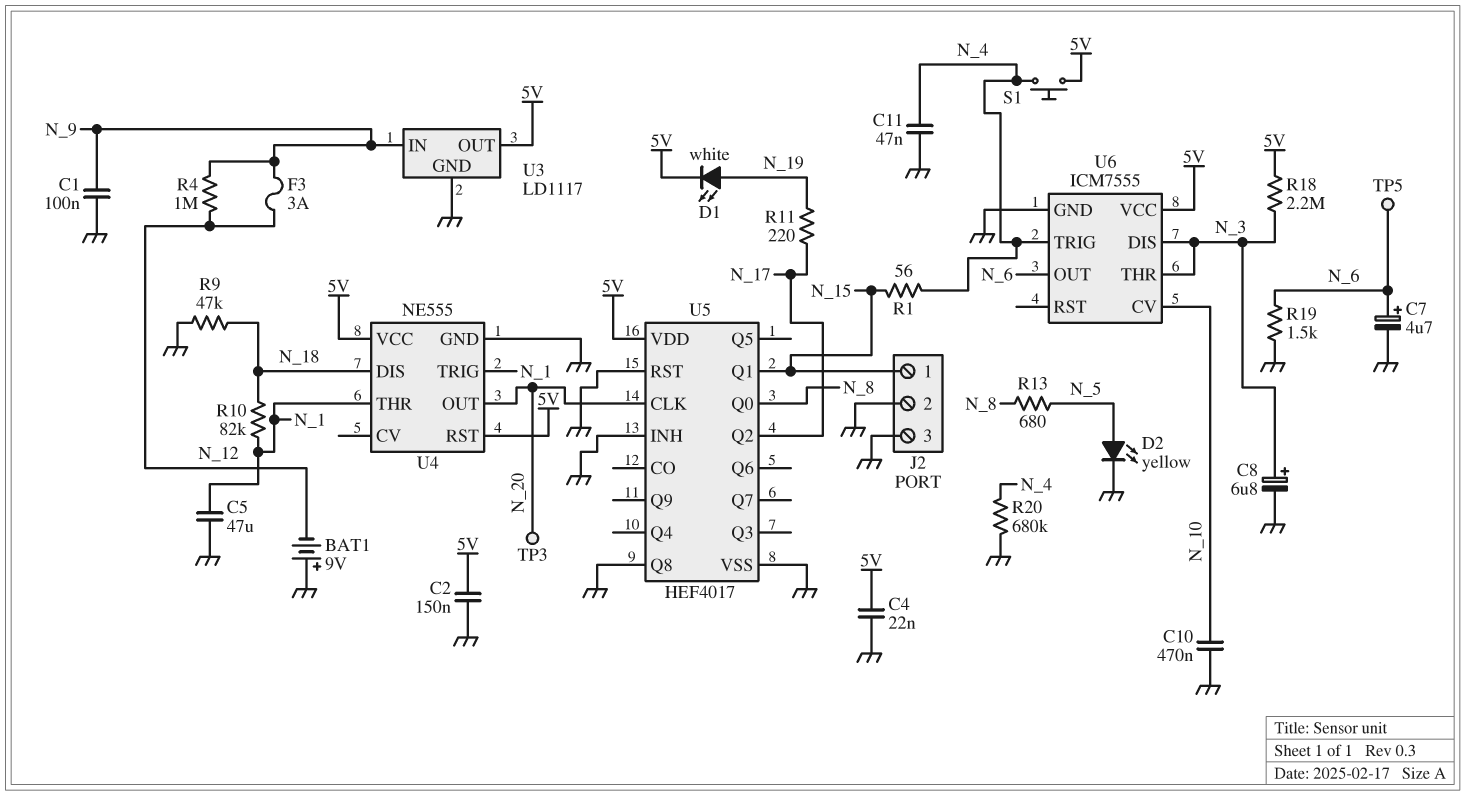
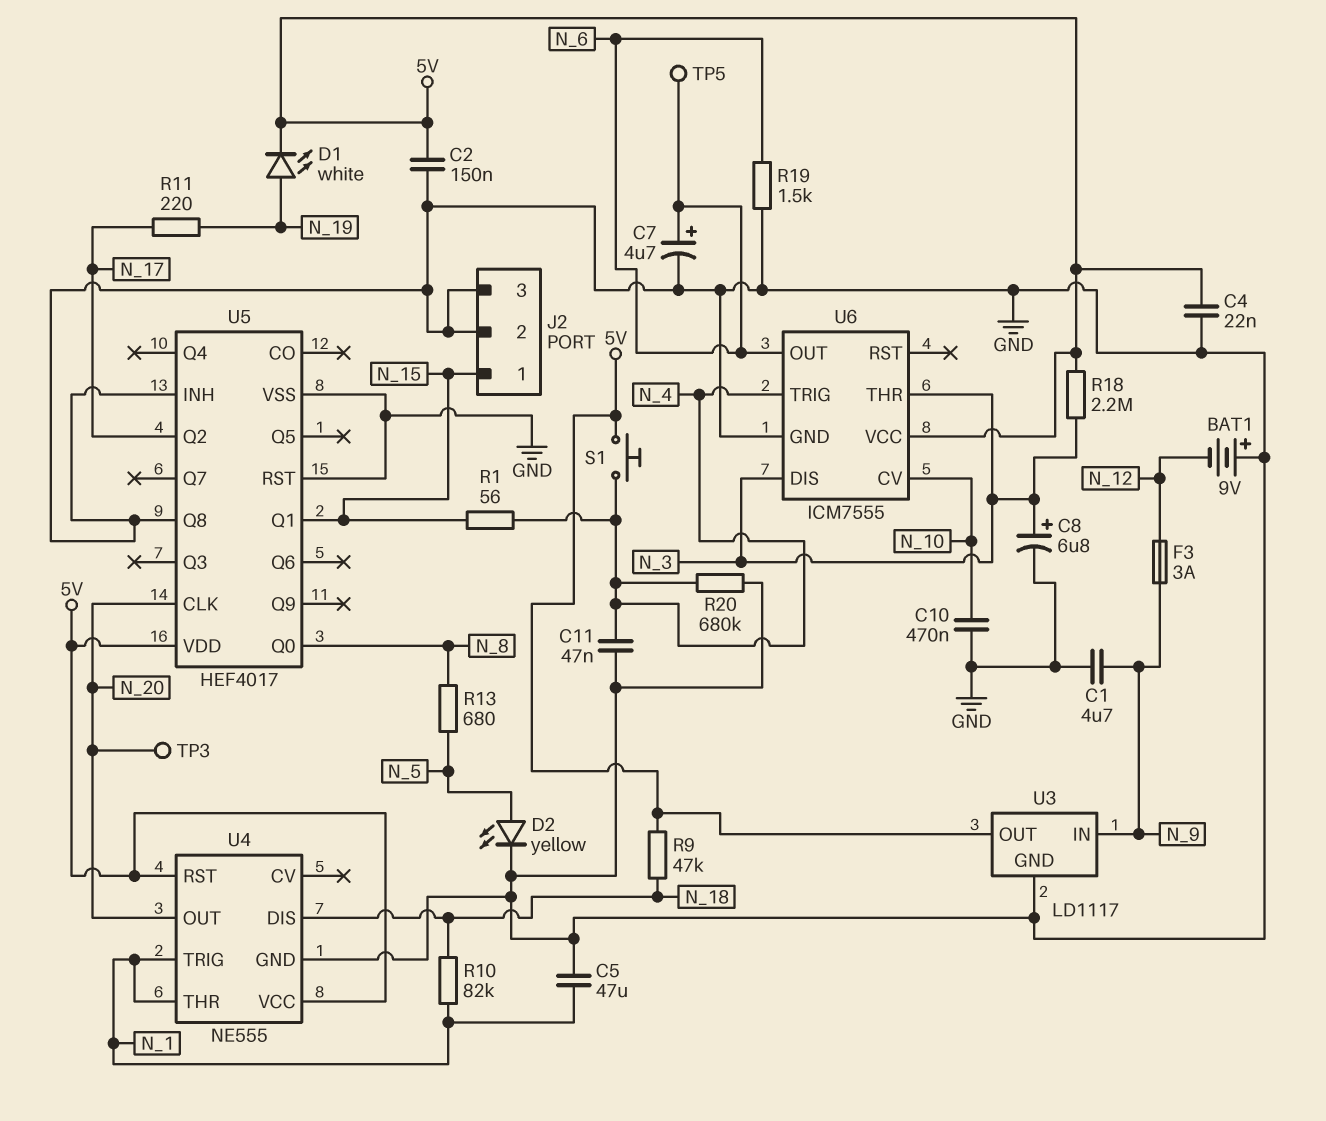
C1: 100nF (GND, N_9) -> 4.7uF (GND, N_9)
R4: 1M (N_9, N_12) -> none
R9: 47k (GND, N_18) -> 47k (5V, N_18)

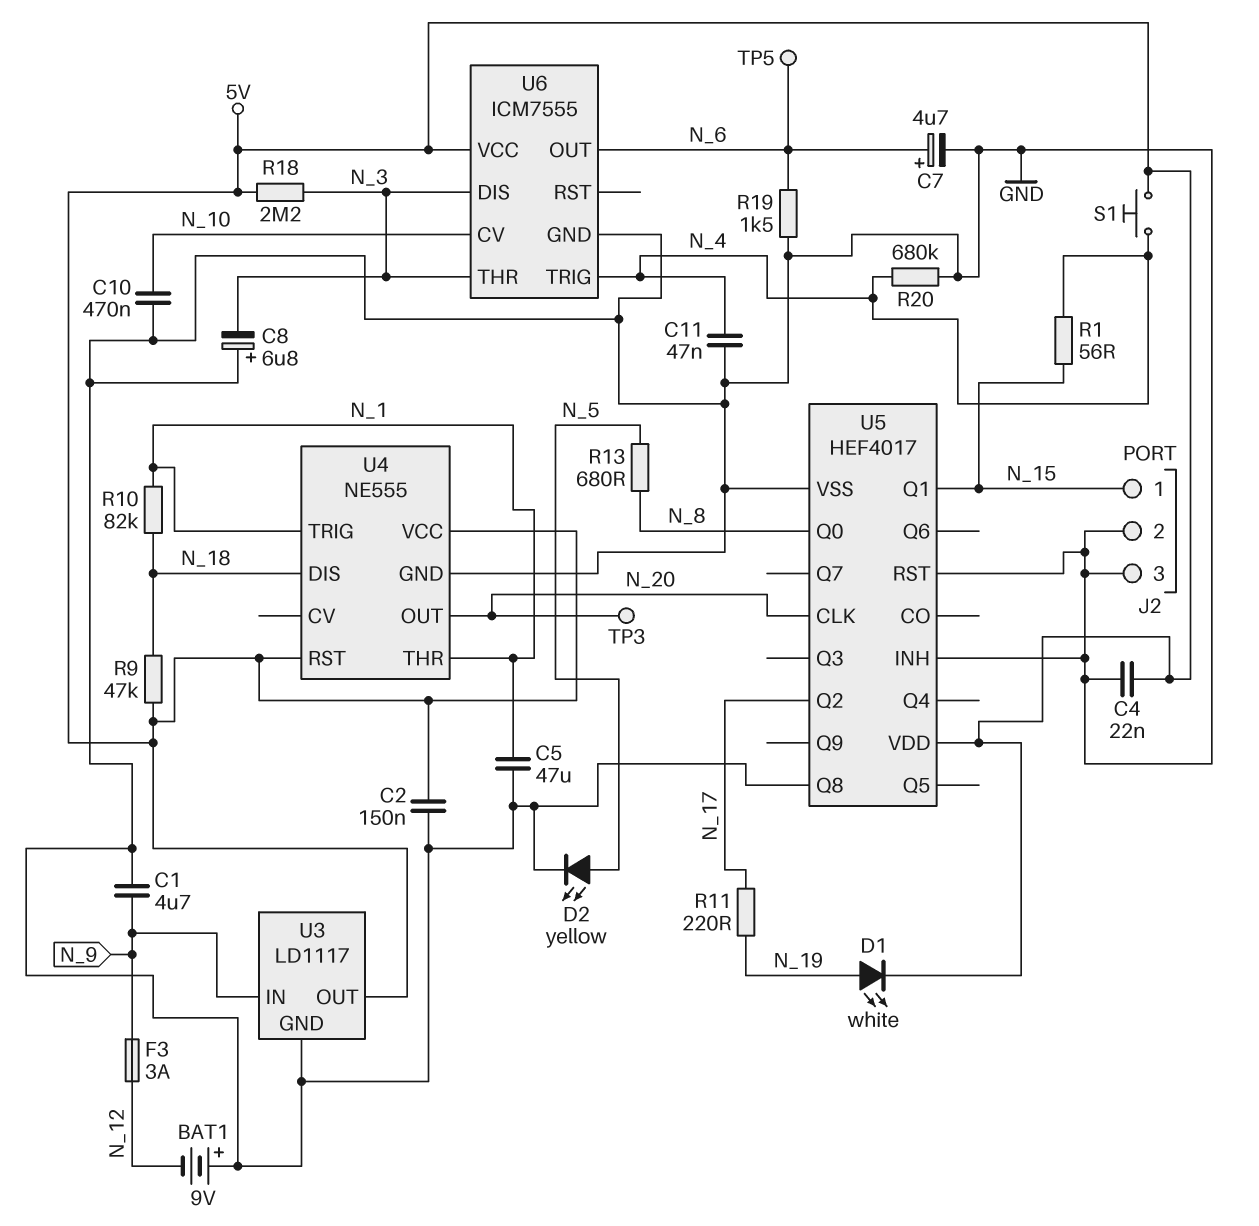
C8: 6.8uF (plus N_3, minus GND) -> 6.8uF (plus GND, minus N_3)

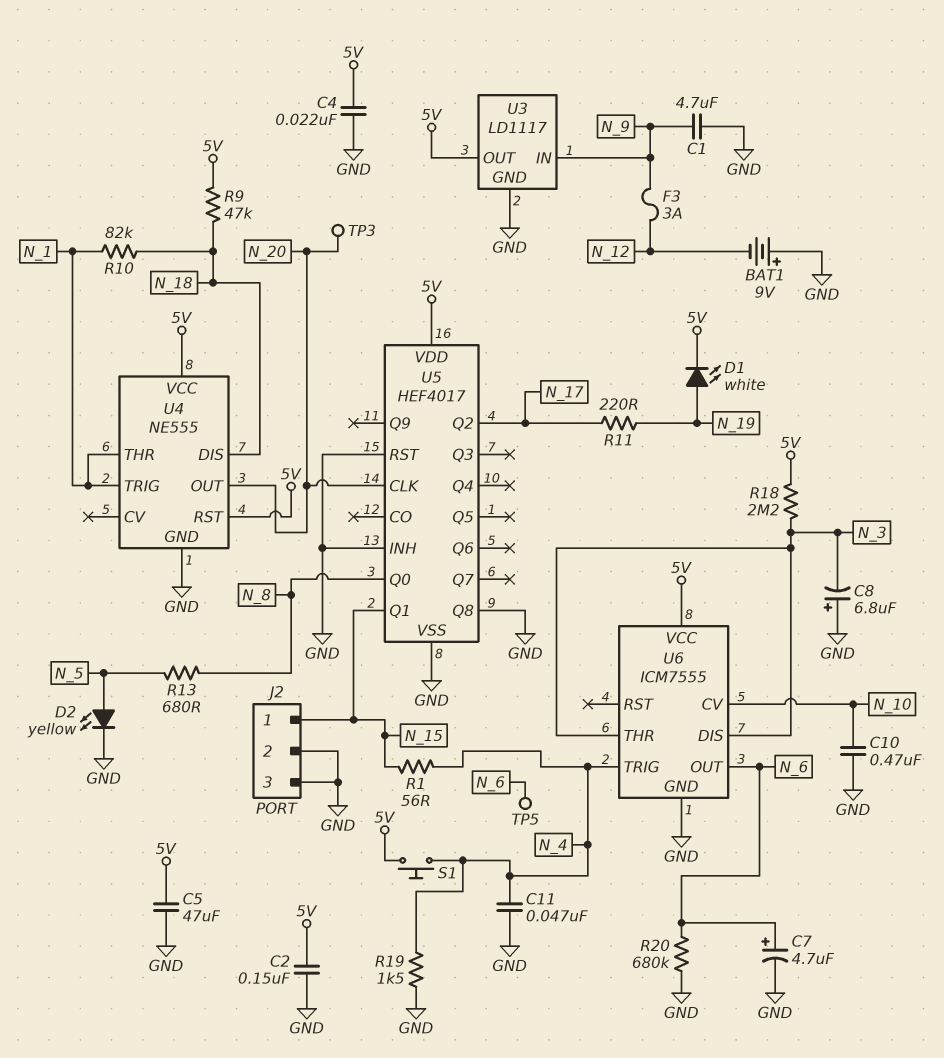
C5: 47uF (GND, N_1) -> 47uF (5V, GND)
R19: 1.5k (GND, N_6) -> 1.5k (GND, N_4)
R20: 680k (GND, N_4) -> 680k (GND, N_6)

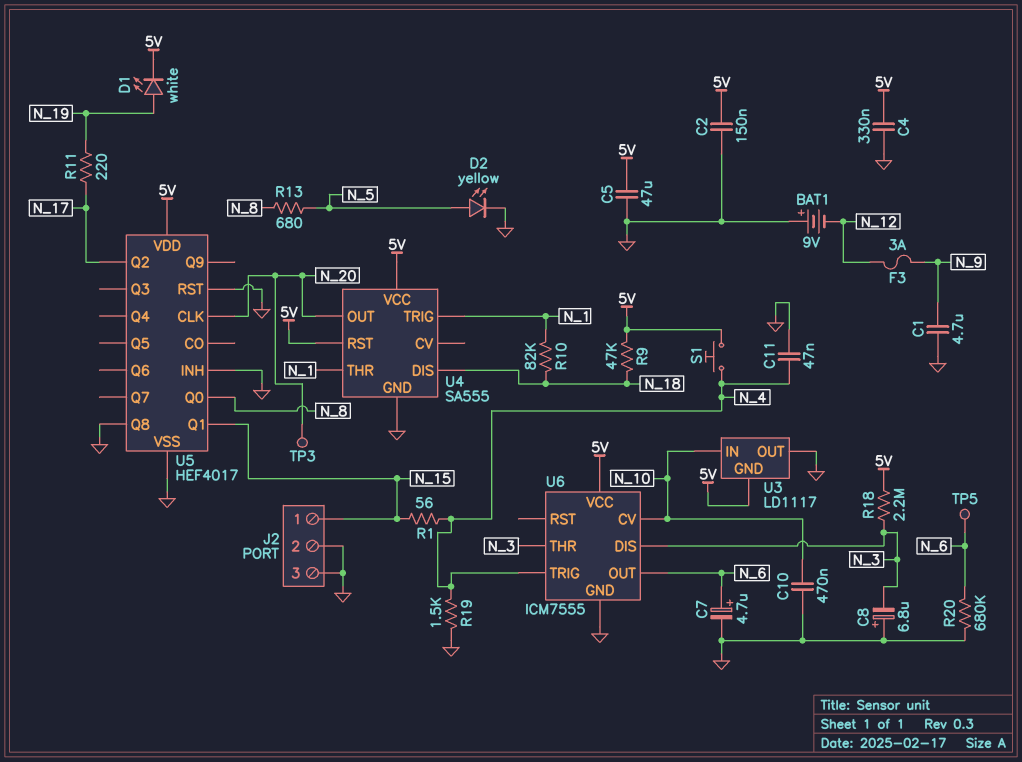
C4: 22nF (5V, GND) -> 330nF (5V, GND)
U3 pin GND: GND -> 5V
U3 pin IN: N_9 -> N_10
U3 pin OUT: 5V -> GND
U4: NE555 -> SA555

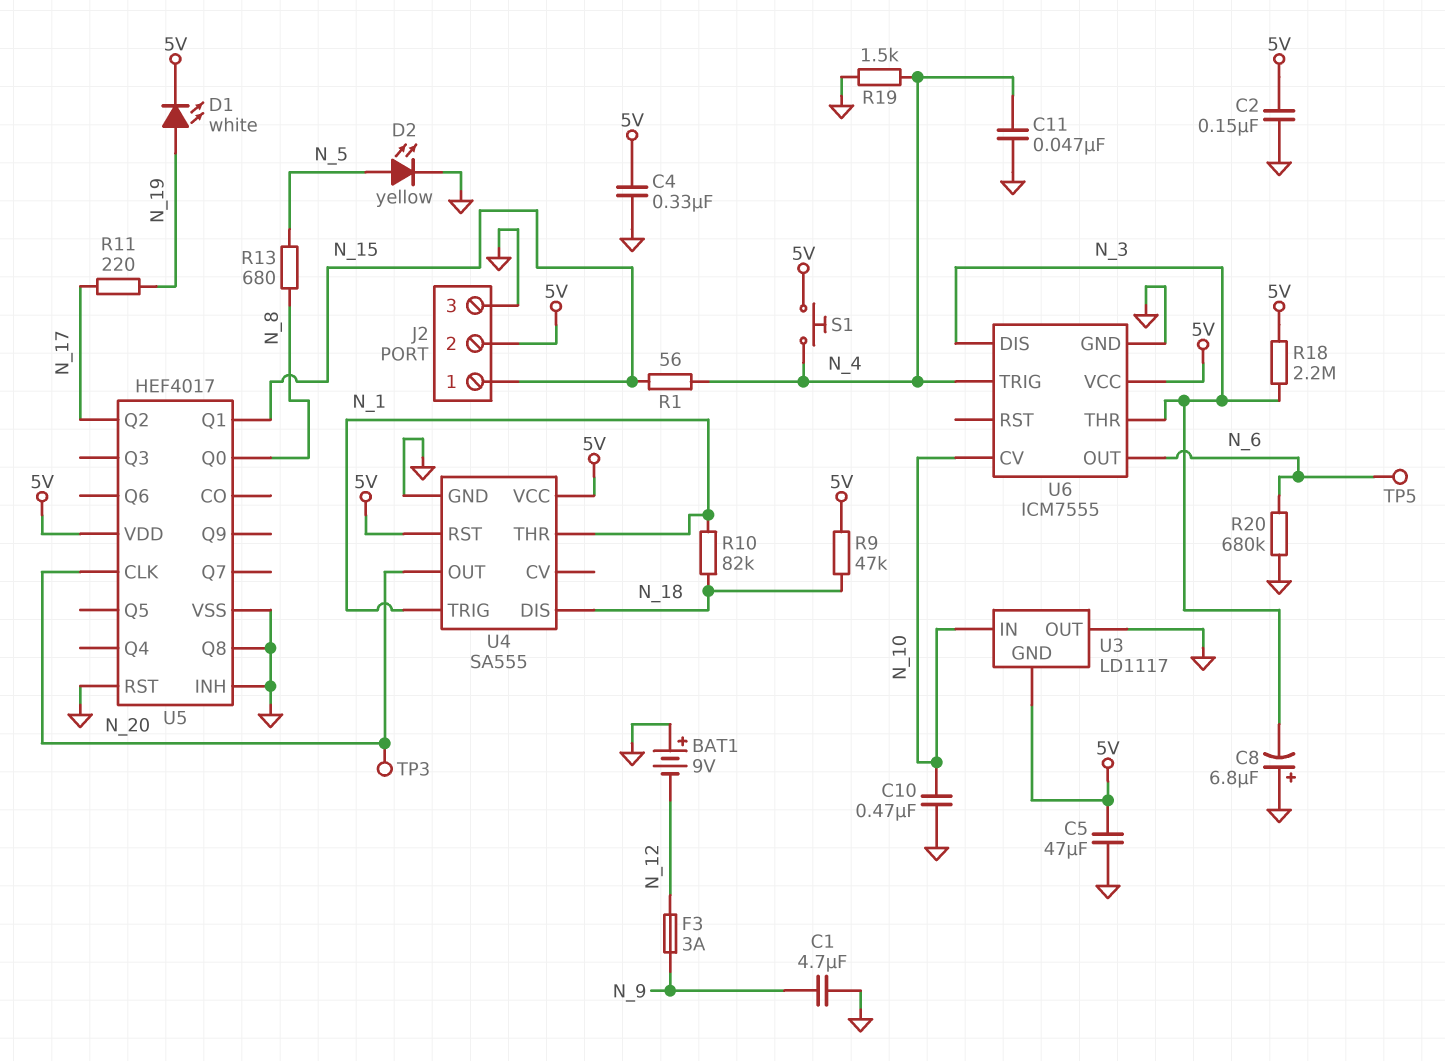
C7: 4.7uF (plus N_6, minus GND) -> none
J2 pin 2: GND -> 5V

